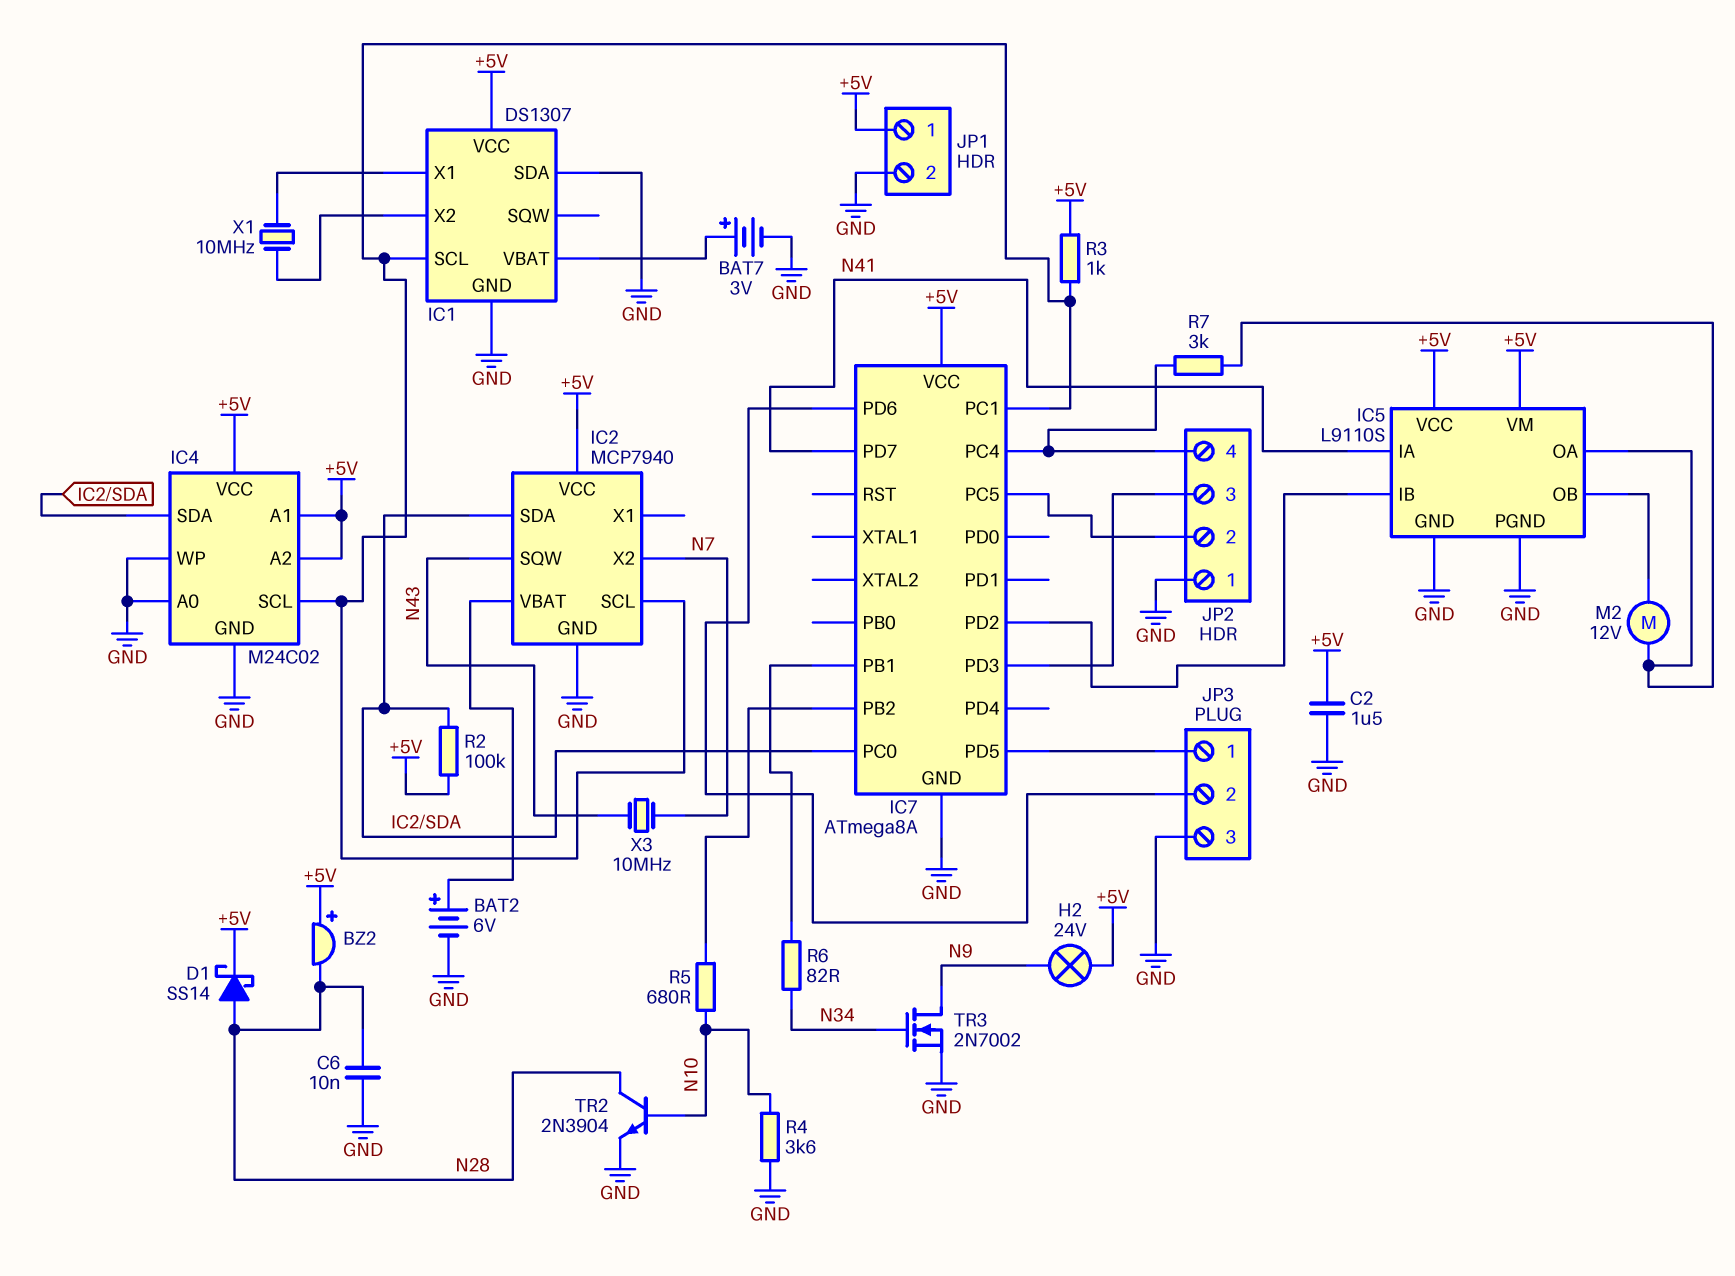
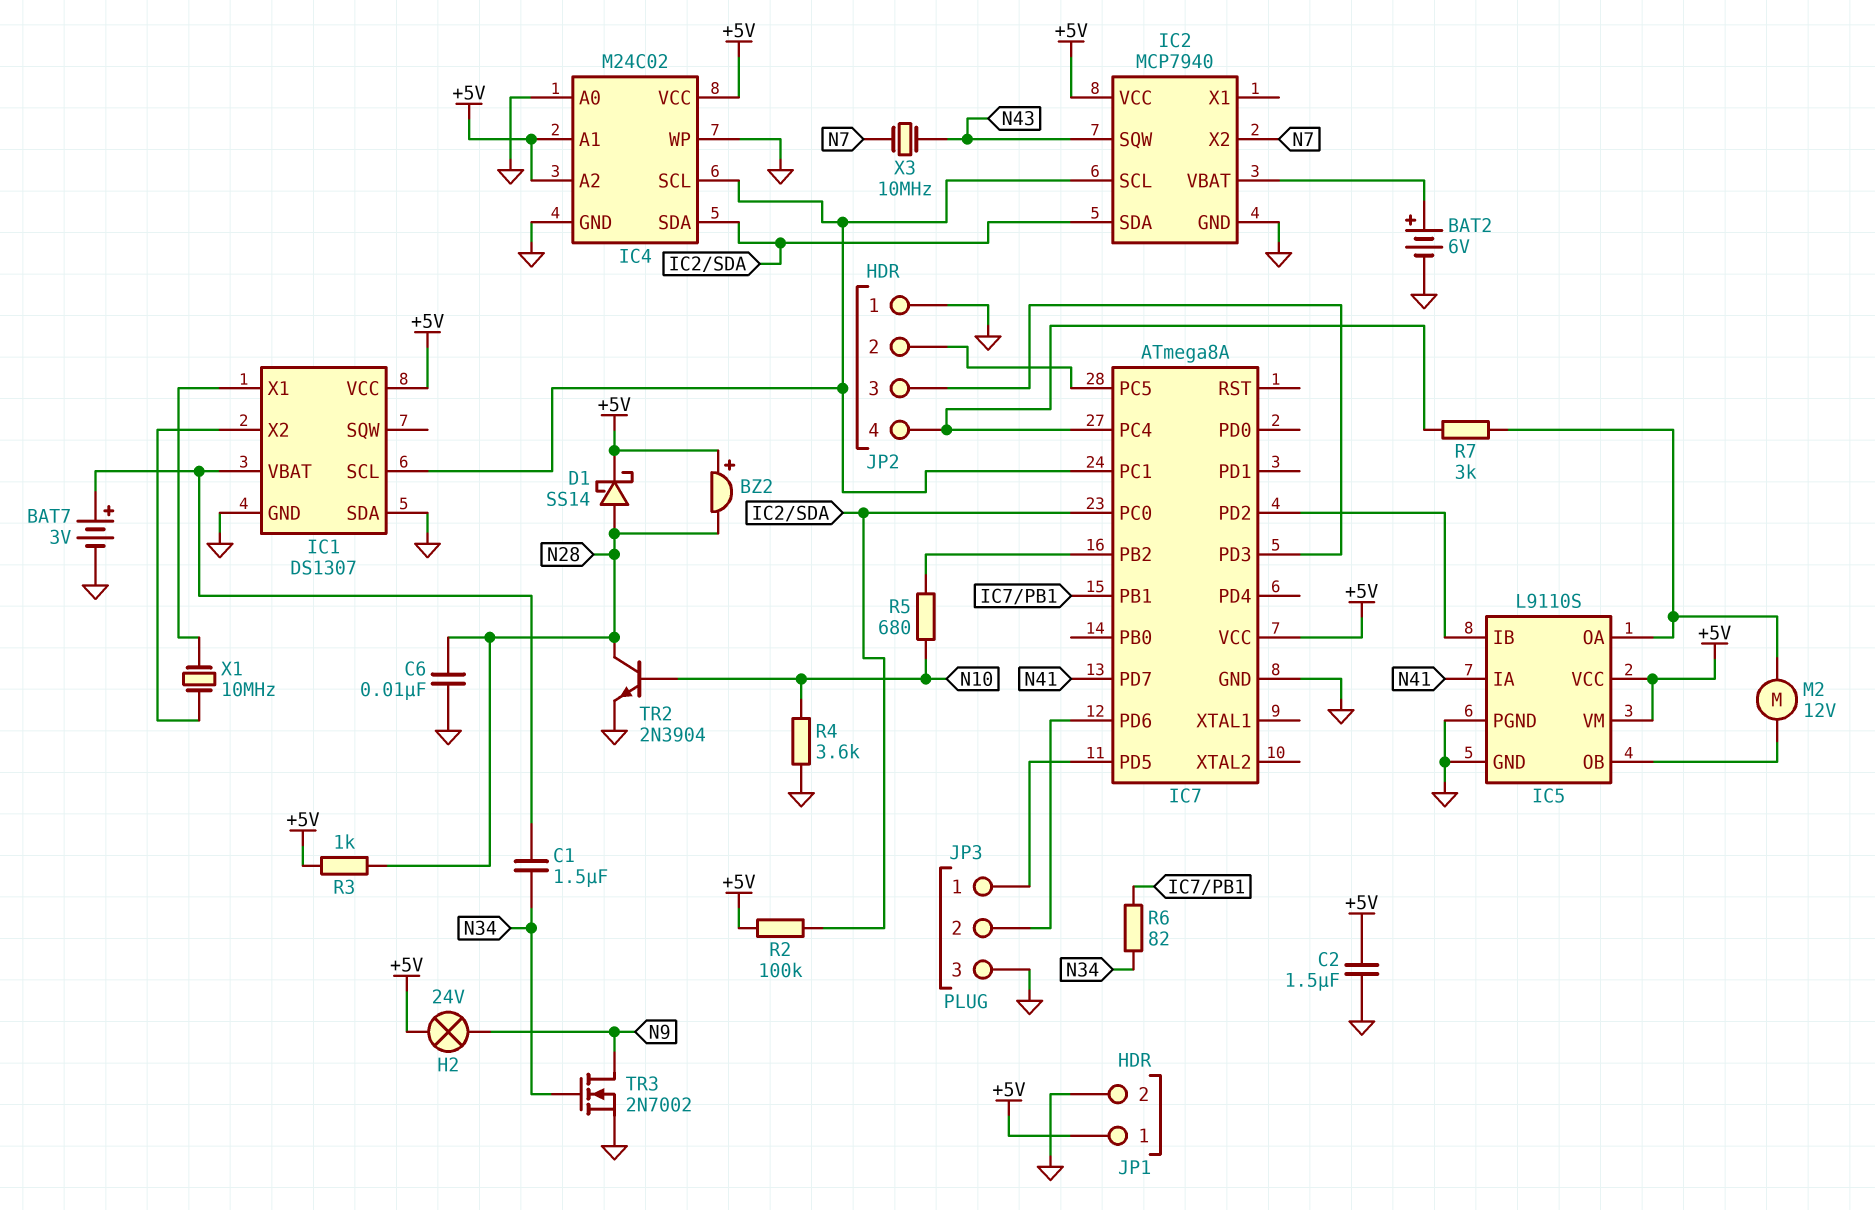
C1: none -> 1.5uF (IC1/VBAT, N34)
R3: 1k (+5V, IC1/SCL) -> 1k (+5V, N28)

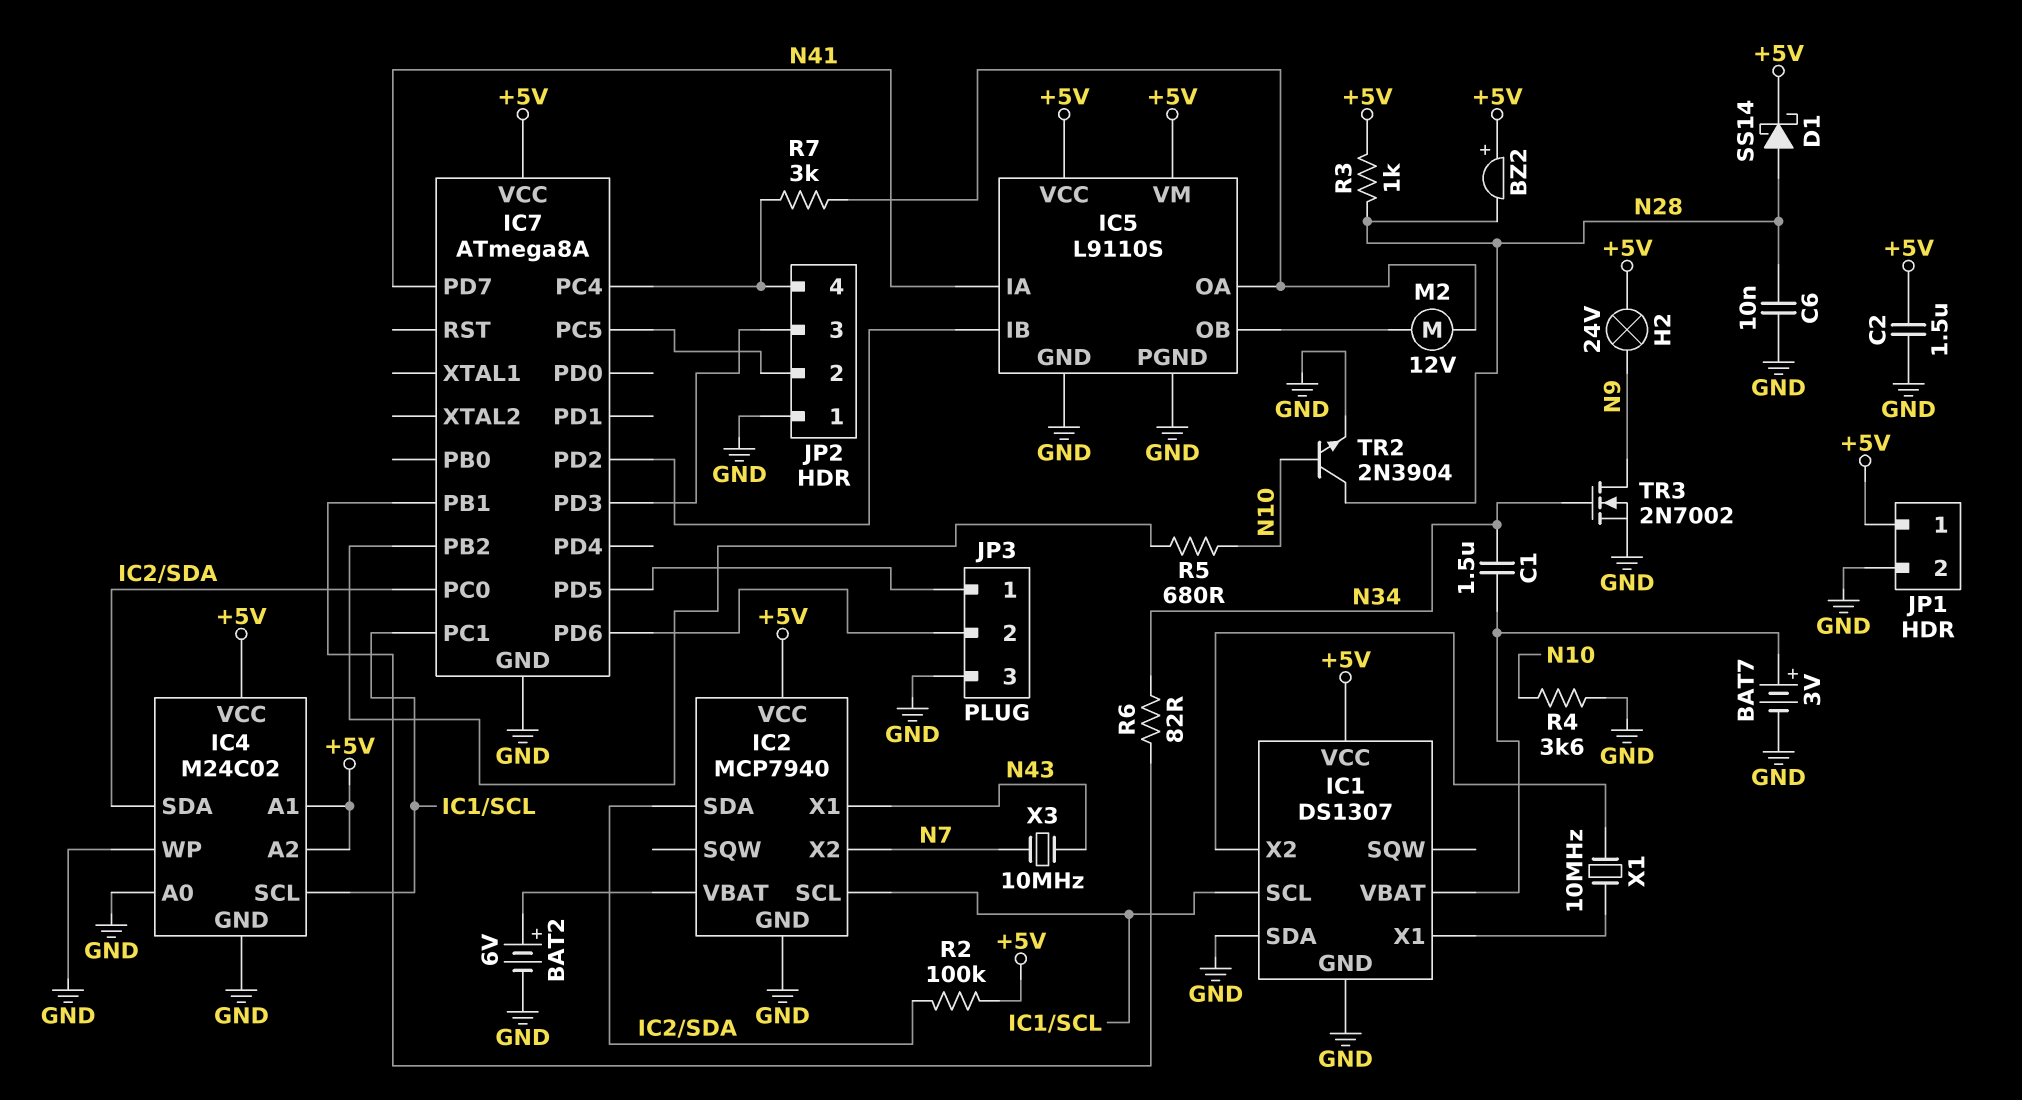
IC2 pin SQW: N43 -> none
IC2 pin X1: none -> N43

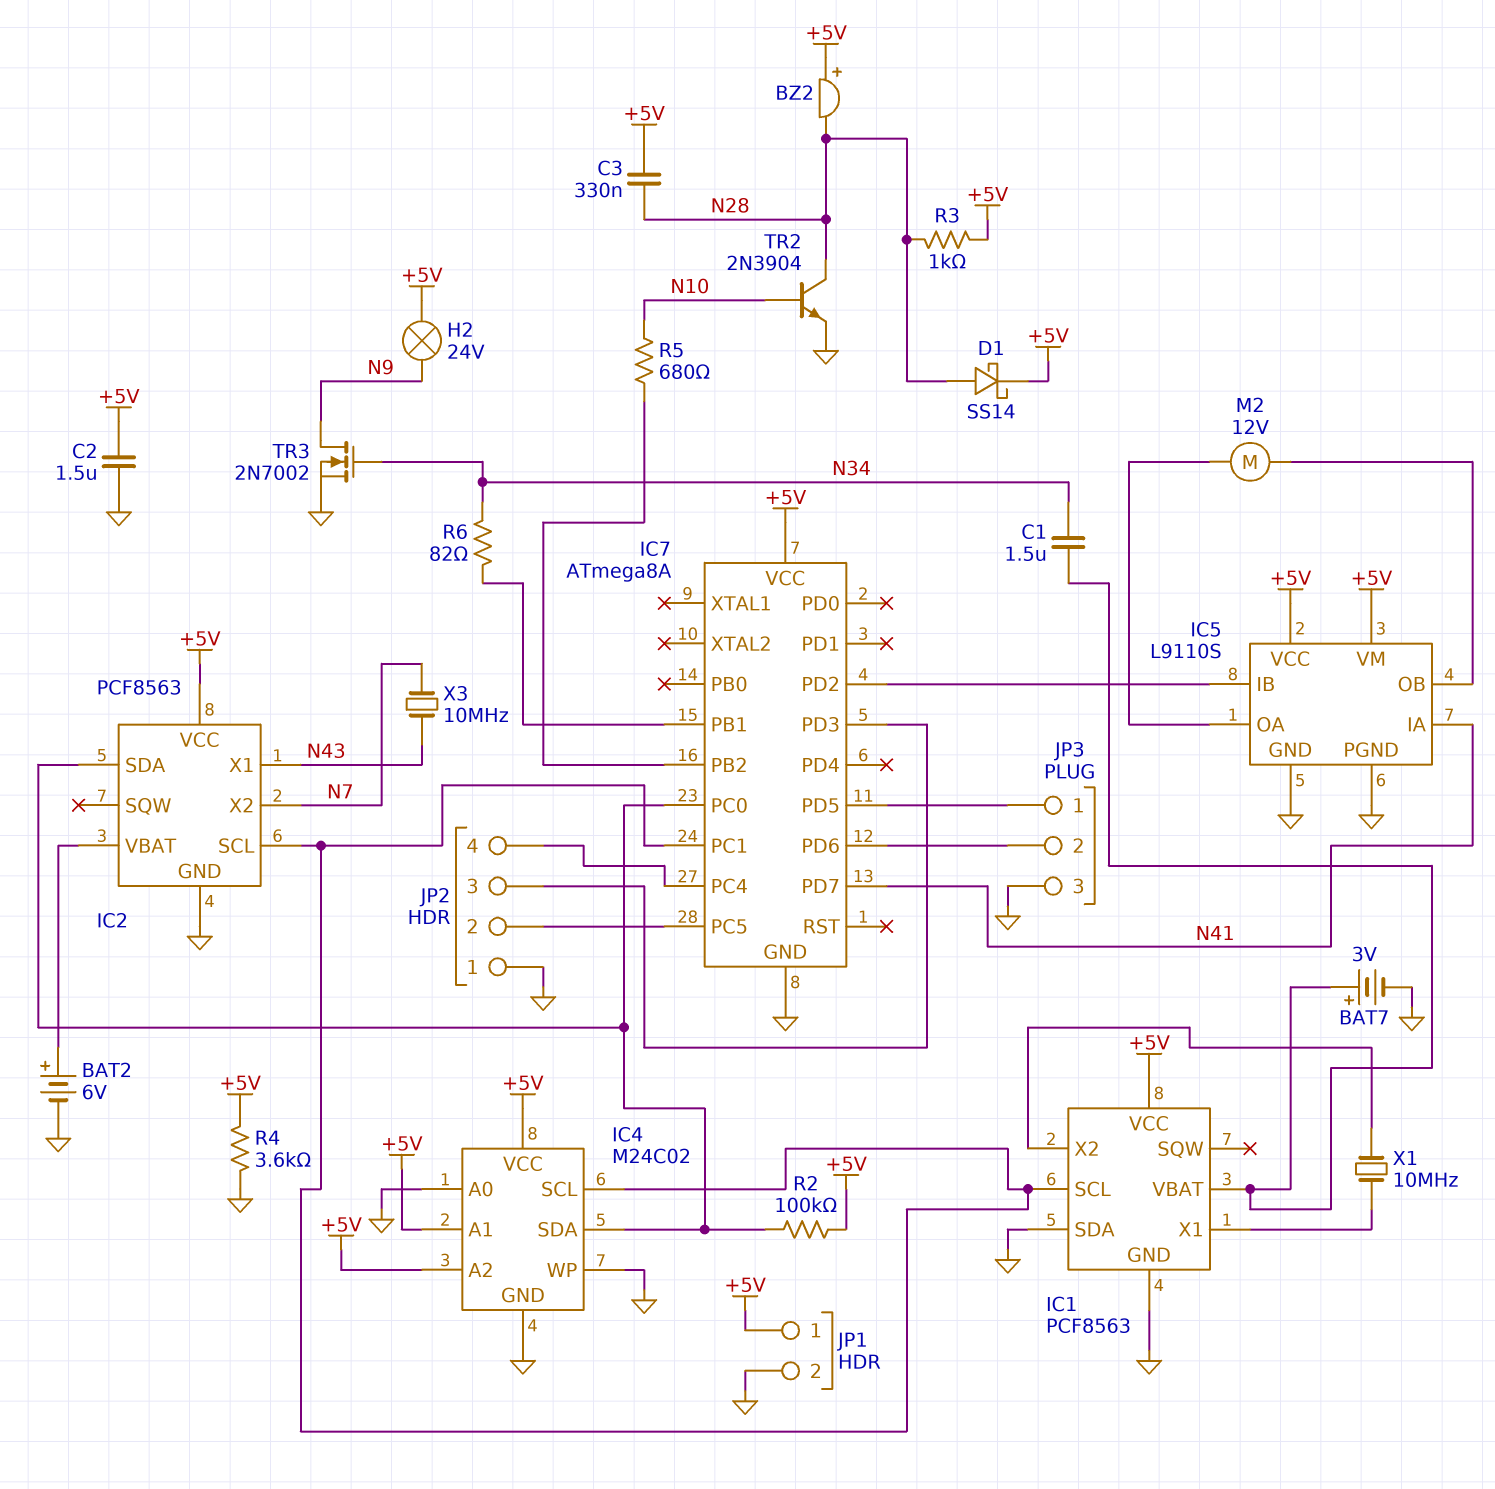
C3: none -> 330nF (+5V, N28)
C6: 10nF (GND, N28) -> none
IC1: DS1307 -> PCF8563
IC2: MCP7940 -> PCF8563
R4: 3.6k (GND, N10) -> 3.6k (+5V, GND)
R7: 3k (IC5/OA, IC7/PC4) -> none

